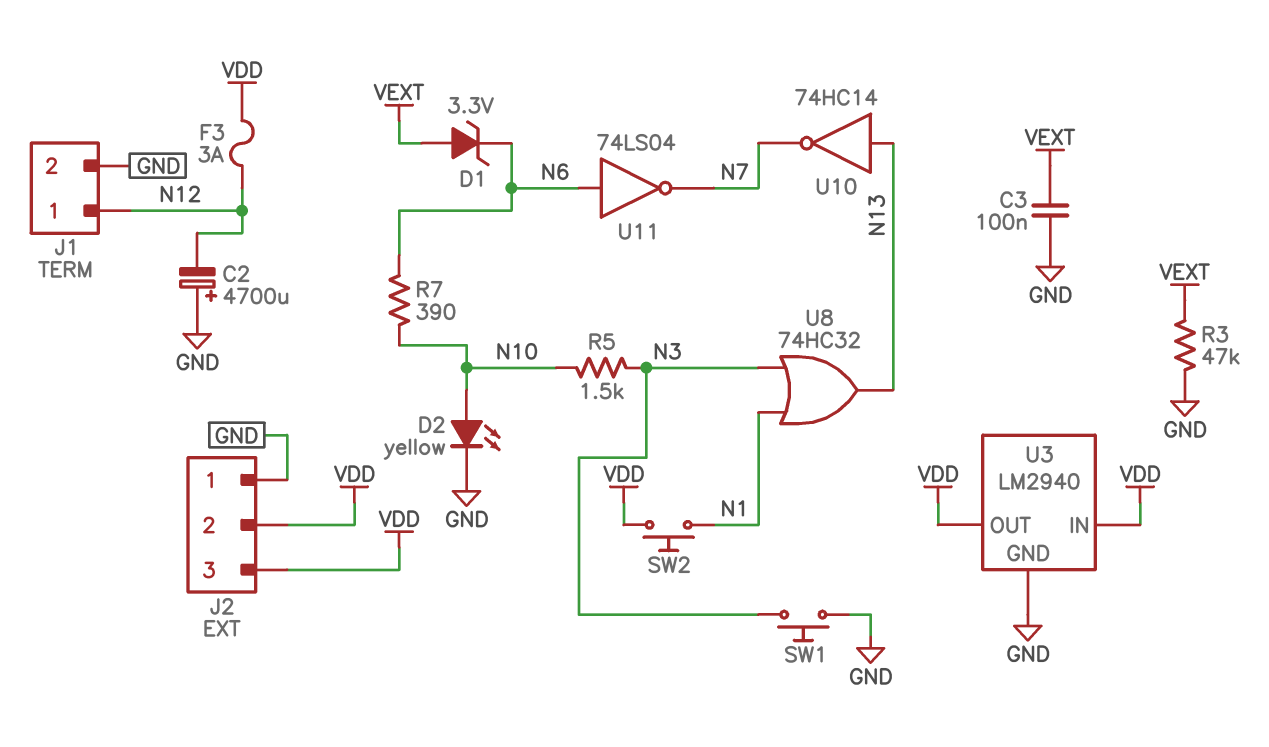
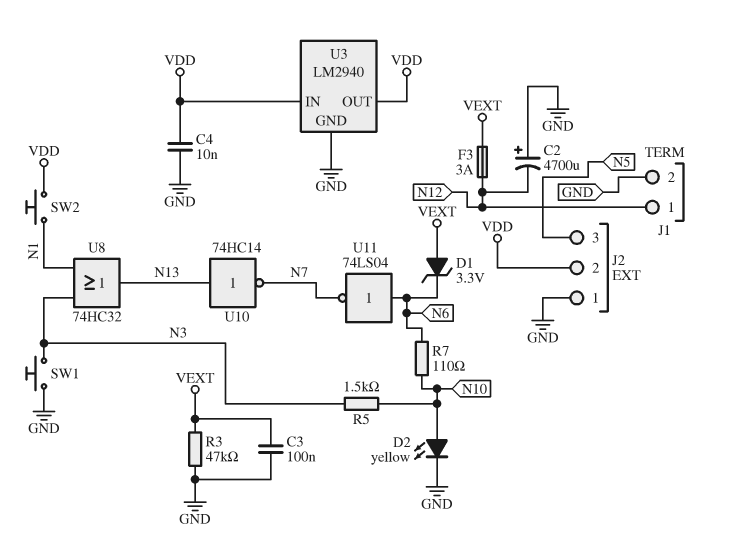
C4: none -> 10nF (GND, VDD)
F3: 3A (N12, VDD) -> 3A (N12, VEXT)
J2 pin 3: VDD -> N5
R7: 390 (N6, N10) -> 110 (N6, N10)

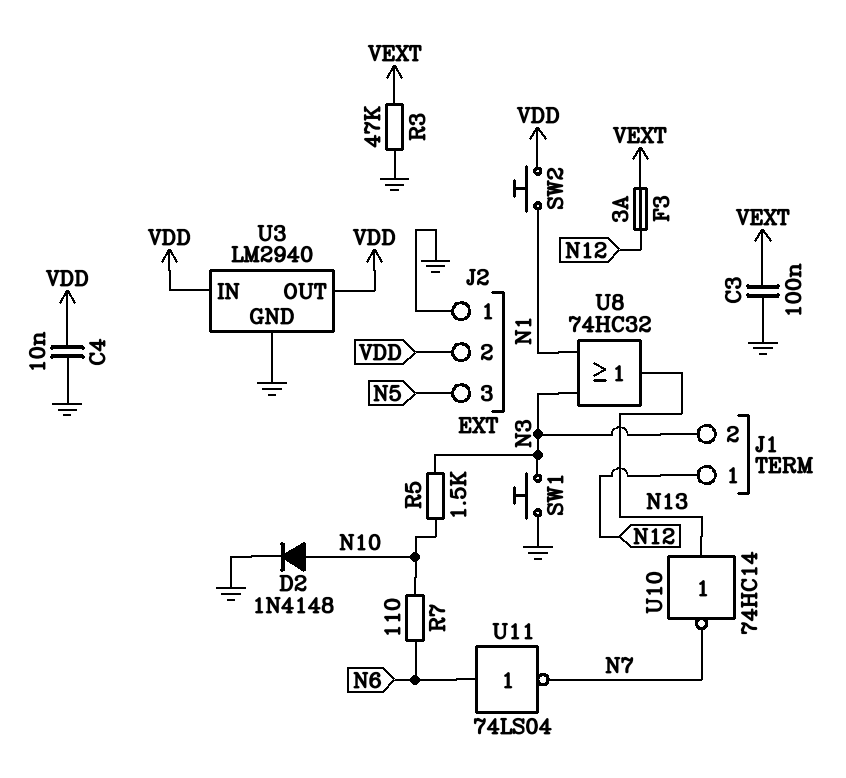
C2: 4700uF (plus GND, minus N12) -> none
D1: zener 3.3V (A VEXT, K N6) -> none
D2: LED yellow (A N10, K GND) -> diode 1N4148 (A N10, K GND)
J1 pin 2: GND -> N3

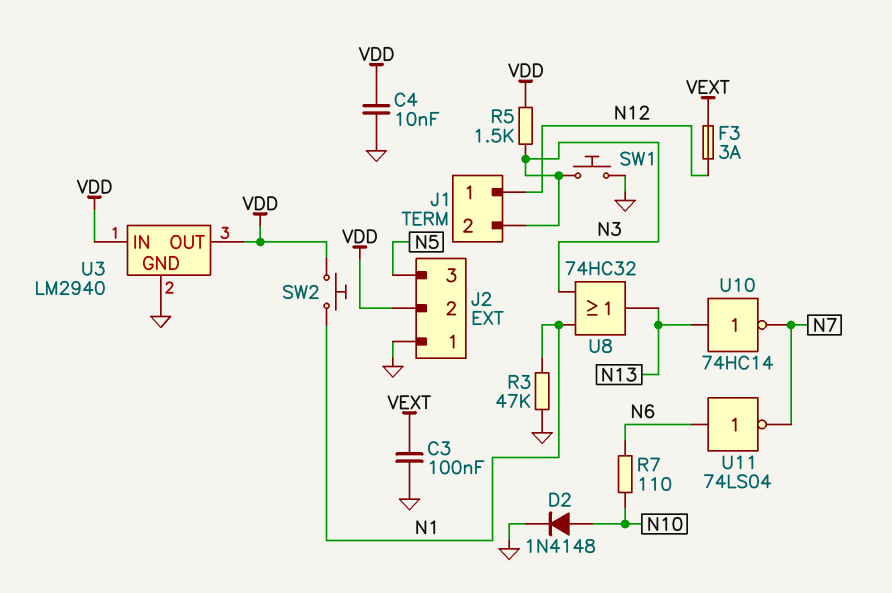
R3: 47k (GND, VEXT) -> 47k (GND, N1)
R5: 1.5k (N3, N10) -> 1.5k (N3, VDD)

